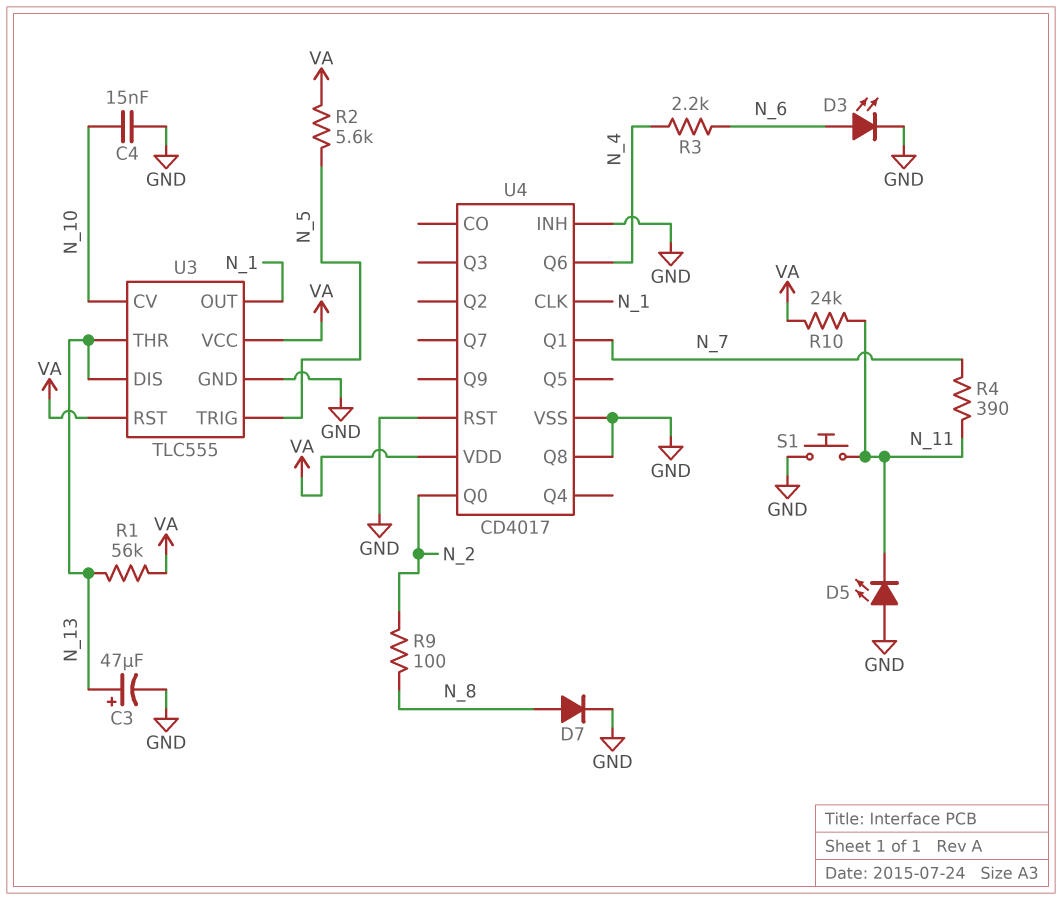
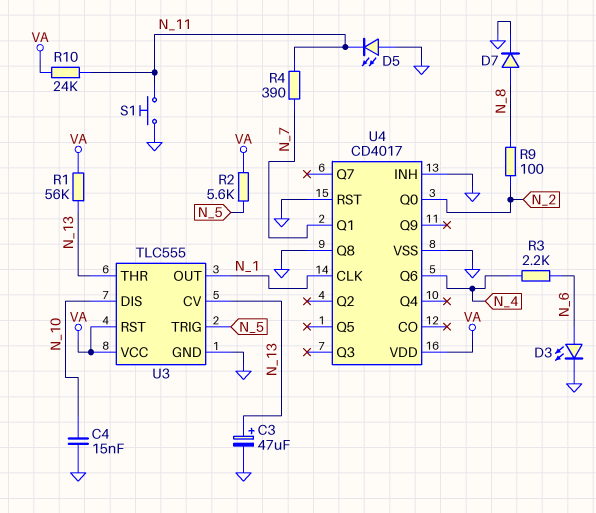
U3 pin CV: N_10 -> N_13
U3 pin DIS: N_13 -> N_10

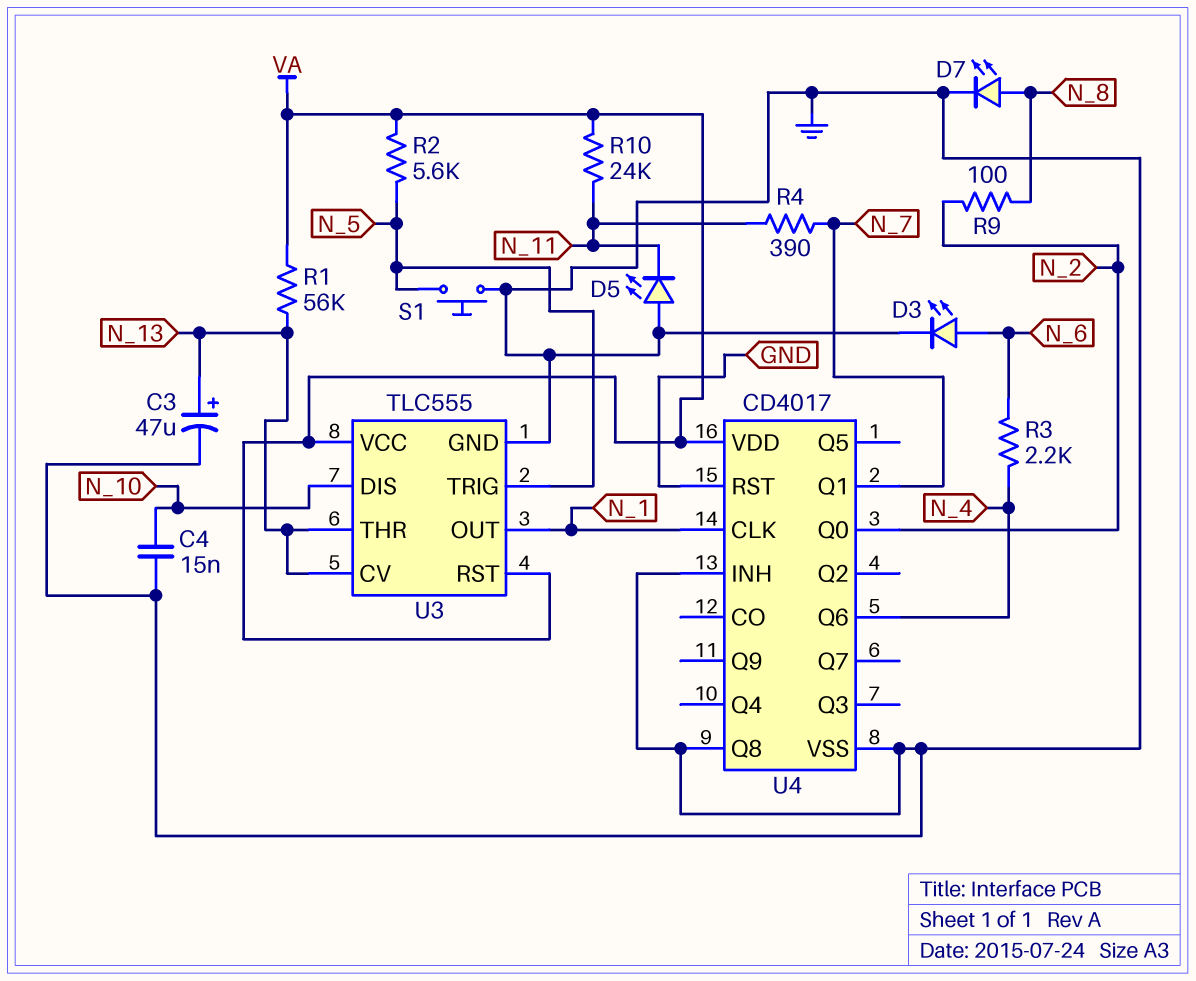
D7: diode (A N_8, K GND) -> LED (A N_8, K GND)
S1: button (GND, N_11) -> button (GND, N_5)

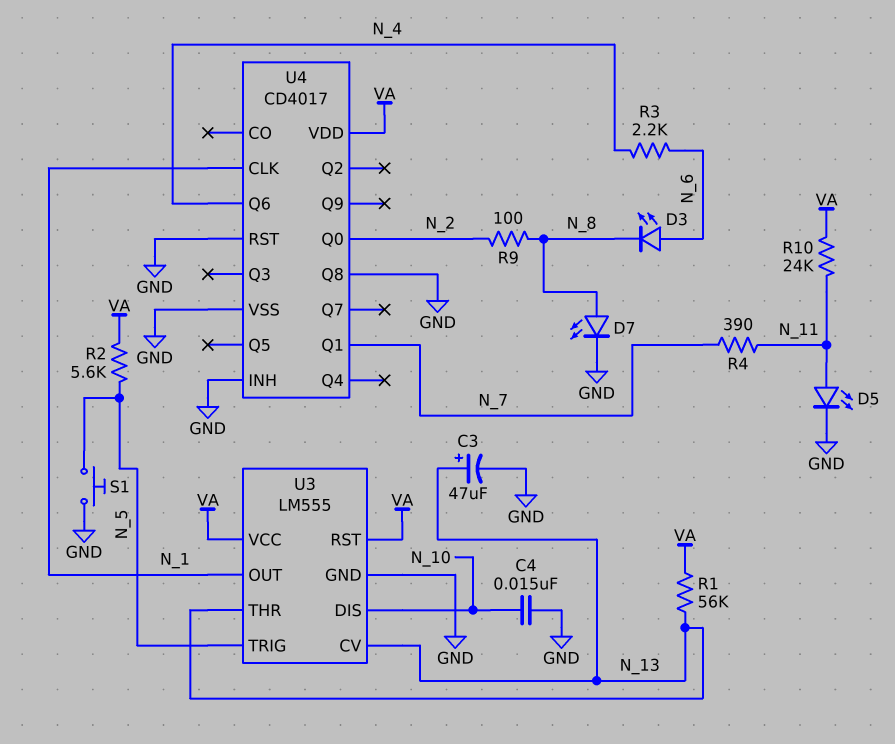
D3: LED (A N_6, K GND) -> LED (A N_6, K N_8)
D5: LED (A GND, K N_11) -> LED (A N_11, K GND)
U3: TLC555 -> LM555

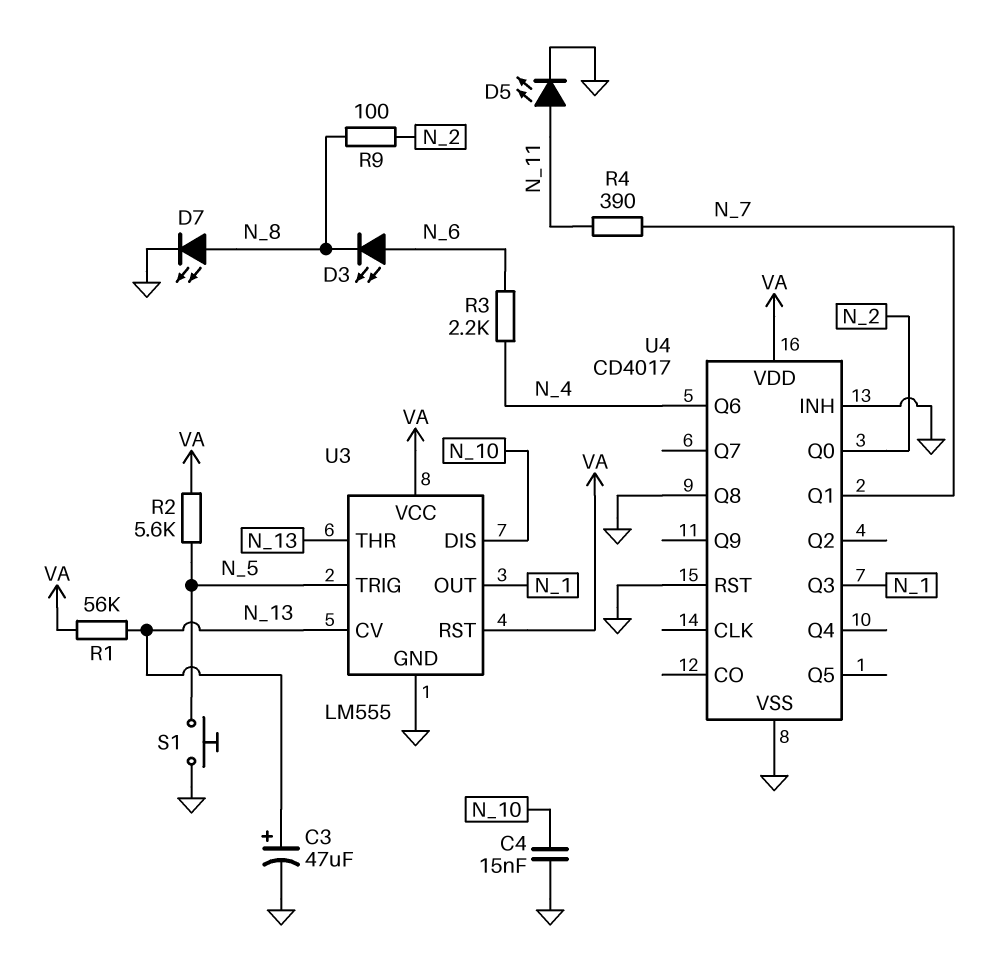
R10: 24k (N_11, VA) -> none
U4 pin CLK: N_1 -> none
U4 pin Q3: none -> N_1

